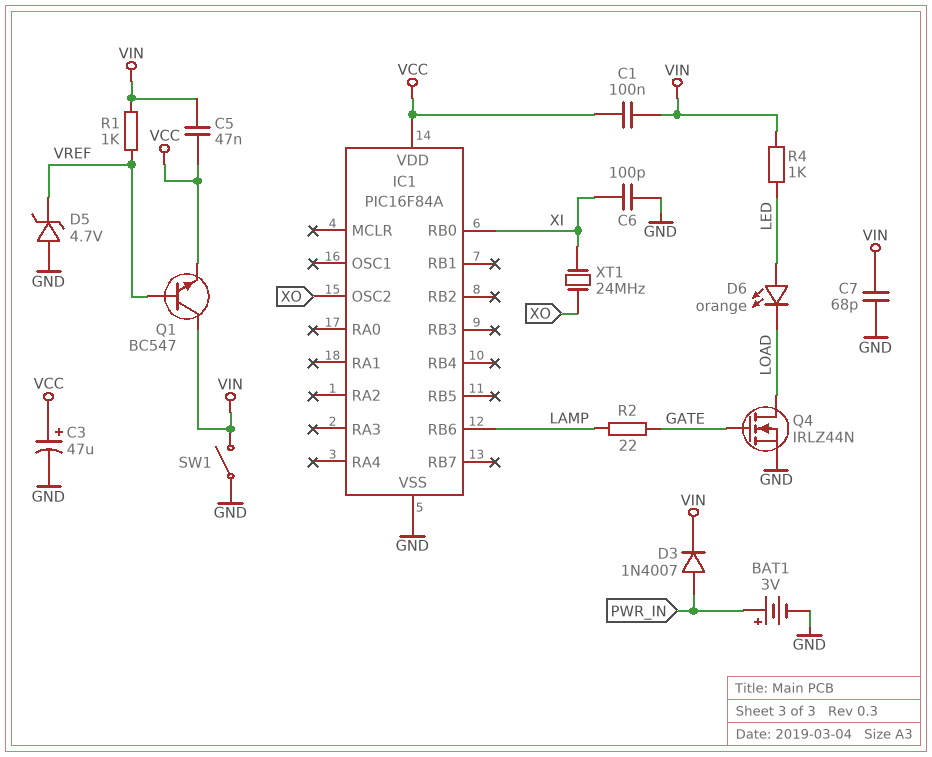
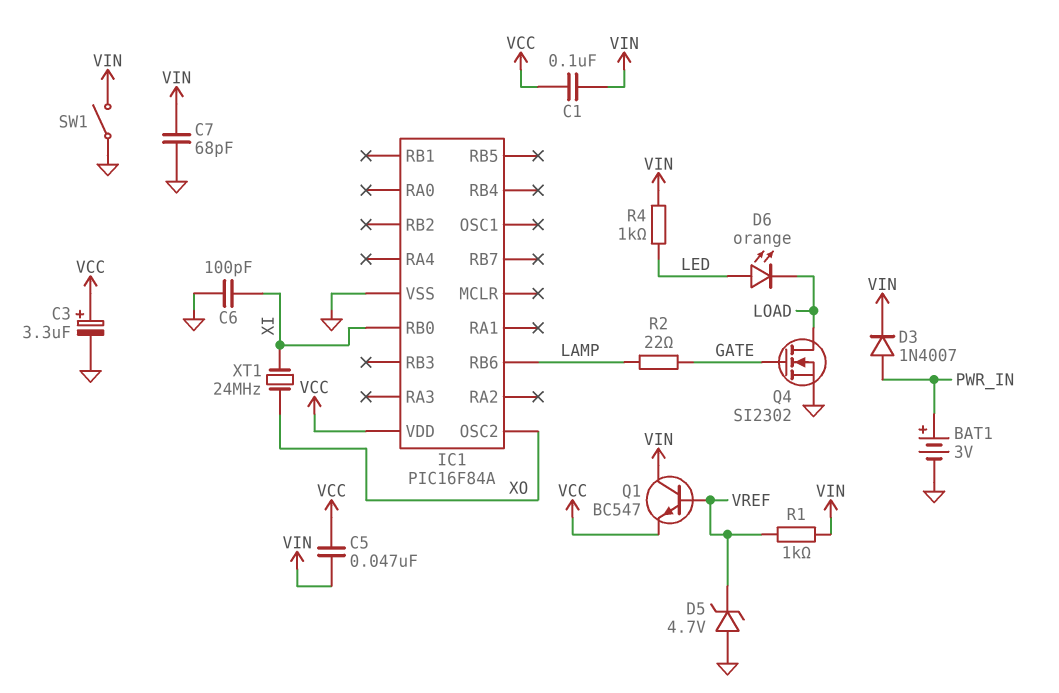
C3: 47uF (plus VCC, minus GND) -> 3.3uF (plus VCC, minus GND)
Q4: NMOS IRLZ44N (G GATE, D LOAD, S GND) -> NMOS SI2302 (G GATE, D LOAD, S GND)

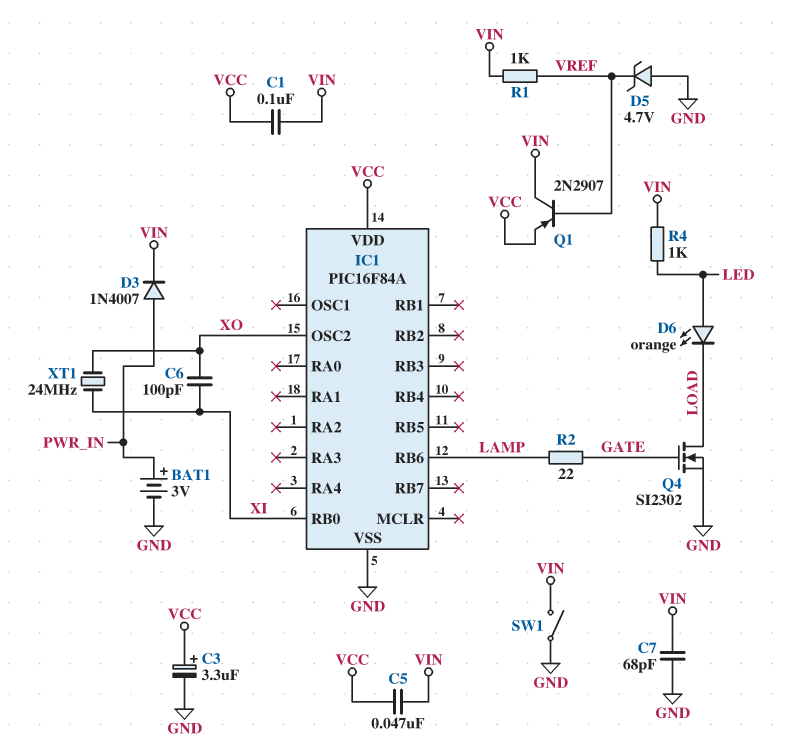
C6: 100pF (GND, XI) -> 100pF (XI, XO)
Q1: NPN BC547 (B VREF, C VIN, E VCC) -> PNP 2N2907 (B VREF, C VIN, E VCC)

